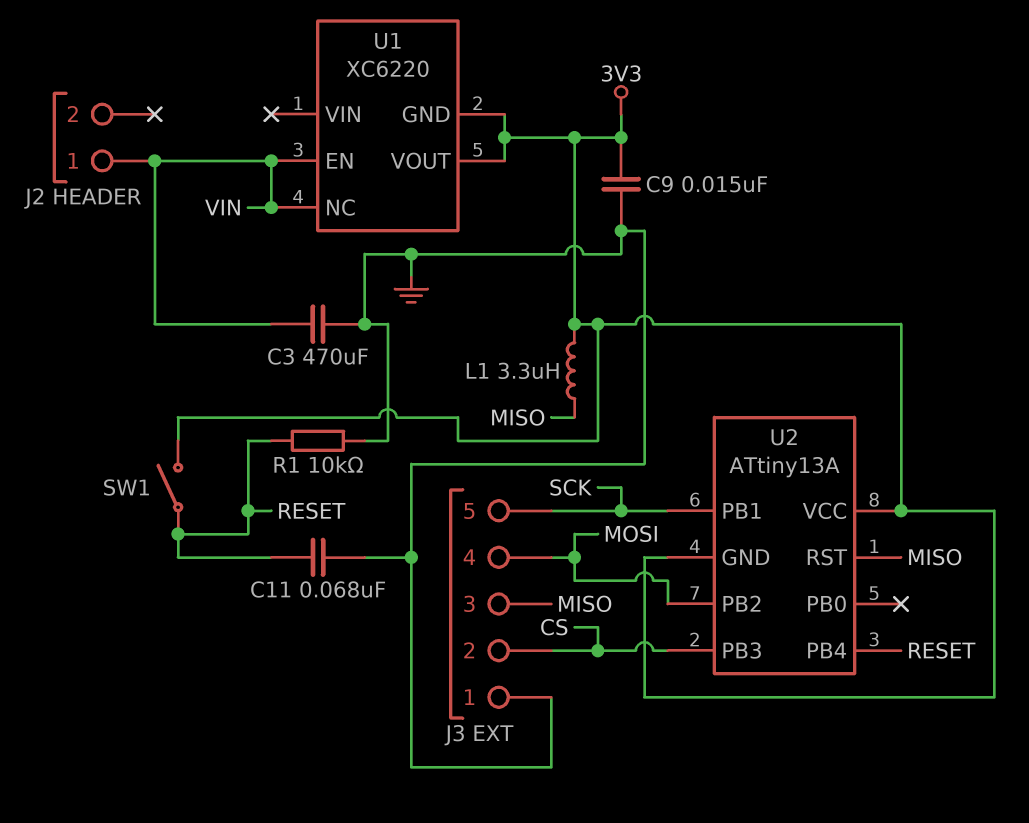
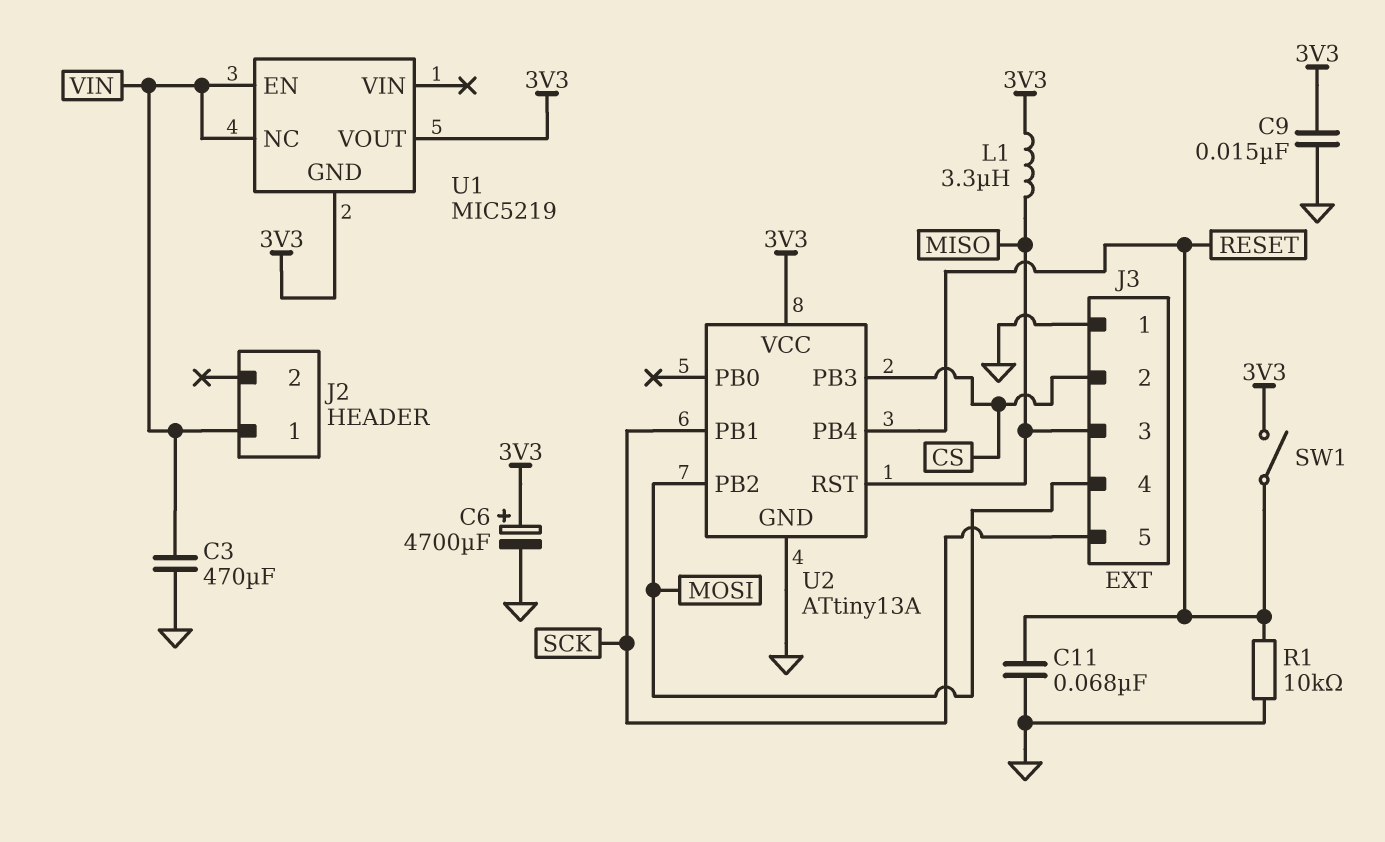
C6: none -> 4700uF (plus 3V3, minus GND)
U1: XC6220 -> MIC5219
U2 pin GND: 3V3 -> GND

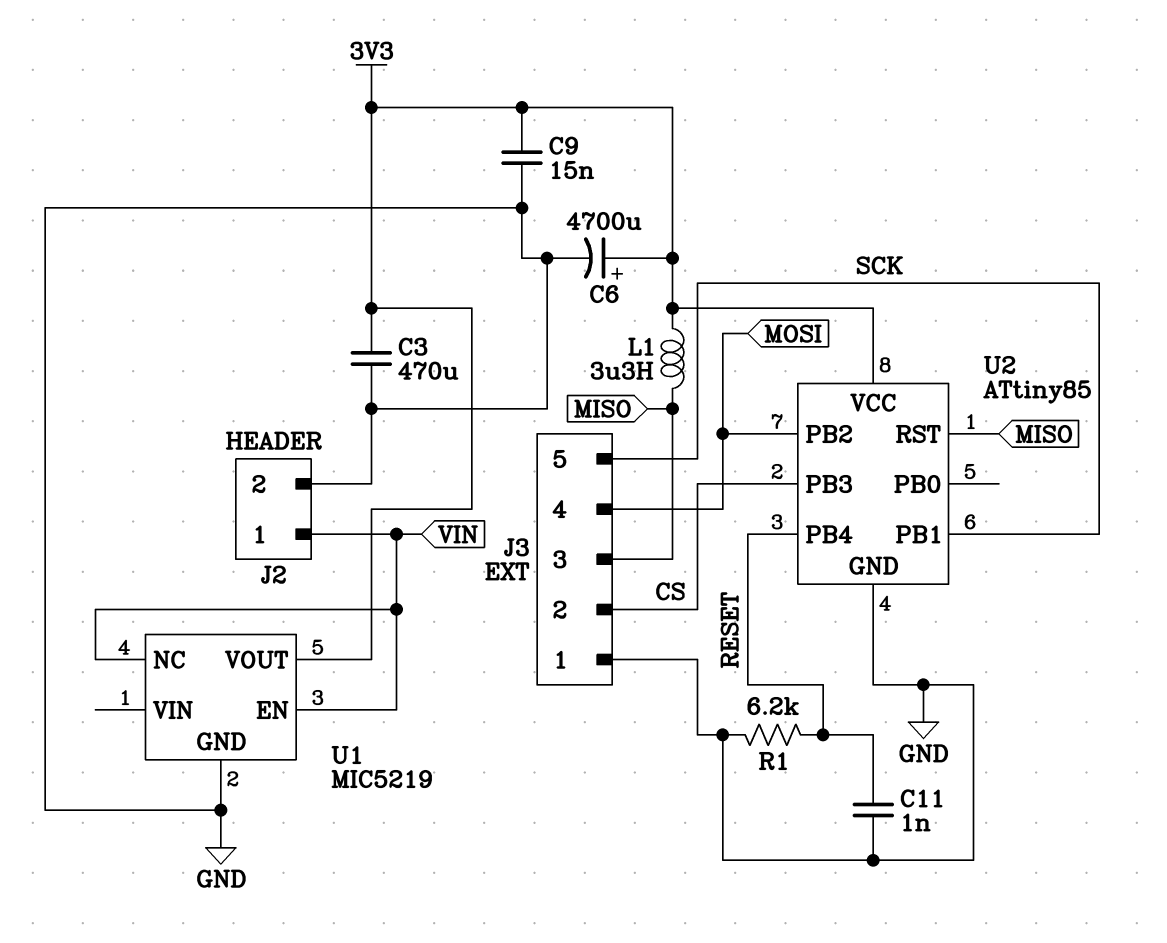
C3: 470uF (GND, VIN) -> 470uF (3V3, GND)
C11: 68nF (GND, RESET) -> 1nF (GND, RESET)
J2 pin 2: none -> GND
R1: 10k (GND, RESET) -> 6.2k (GND, RESET)
SW1: switch (3V3, RESET) -> none
U1 pin GND: 3V3 -> GND
U2: ATtiny13A -> ATtiny85

